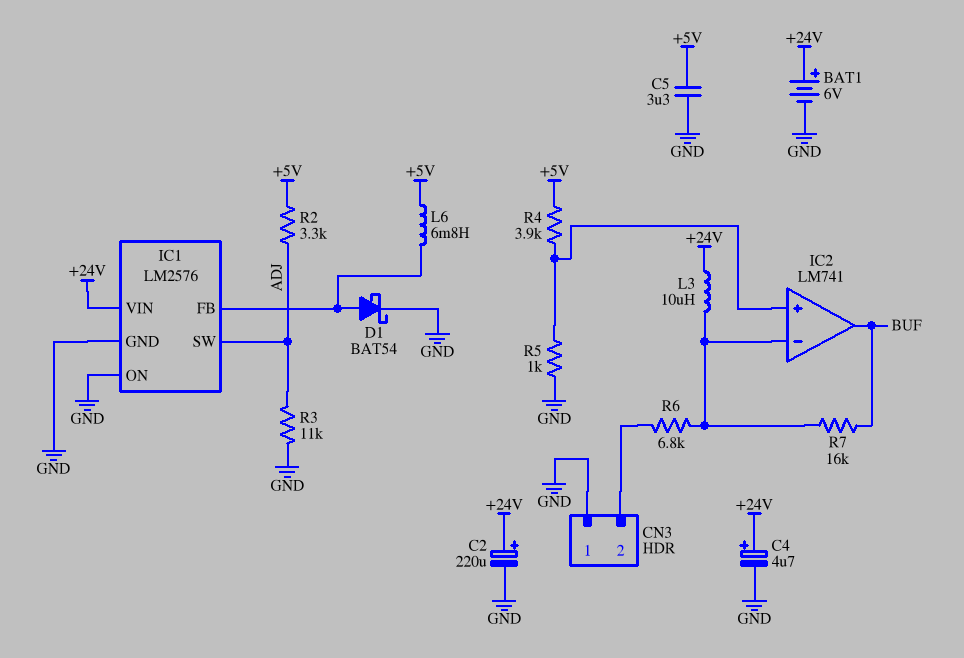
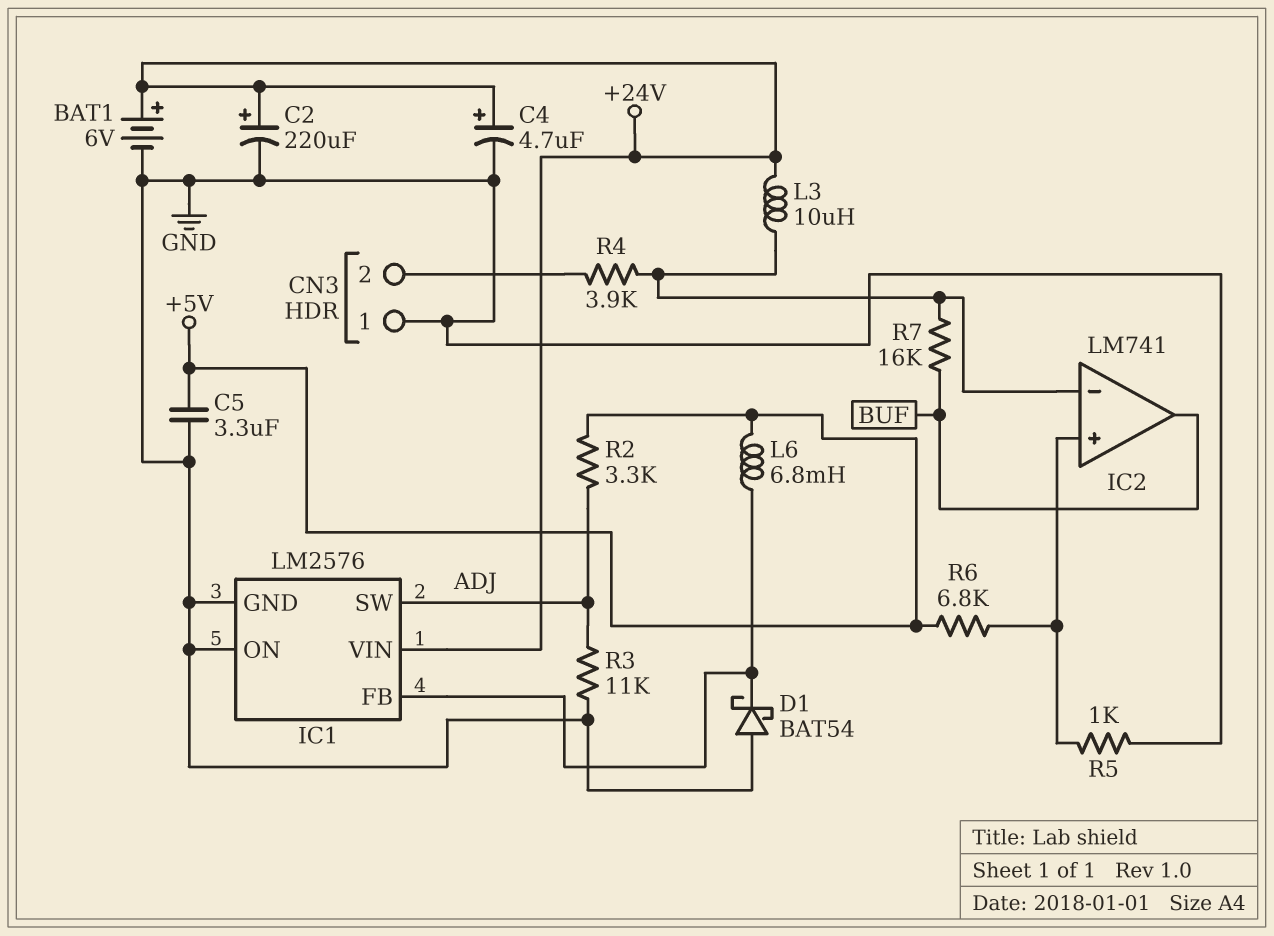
D1: schottky BAT54 (A IC1/FB, K GND) -> schottky BAT54 (A GND, K IC1/FB)
R4: 3.9k (+5V, IC2/in+) -> 3.9k (CN3/2, IC2/in-)
R6: 6.8k (CN3/2, IC2/in-) -> 6.8k (+5V, IC2/in+)

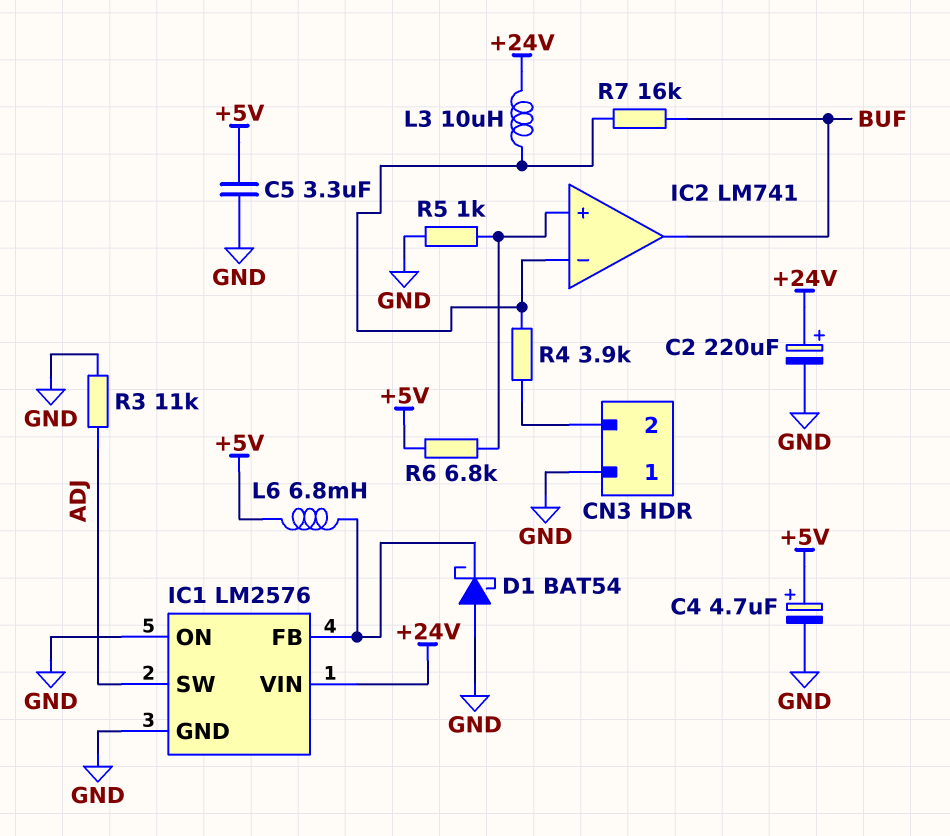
BAT1: 6V (plus +24V, minus GND) -> none
C4: 4.7uF (plus +24V, minus GND) -> 4.7uF (plus +5V, minus GND)
R2: 3.3k (+5V, ADJ) -> none

